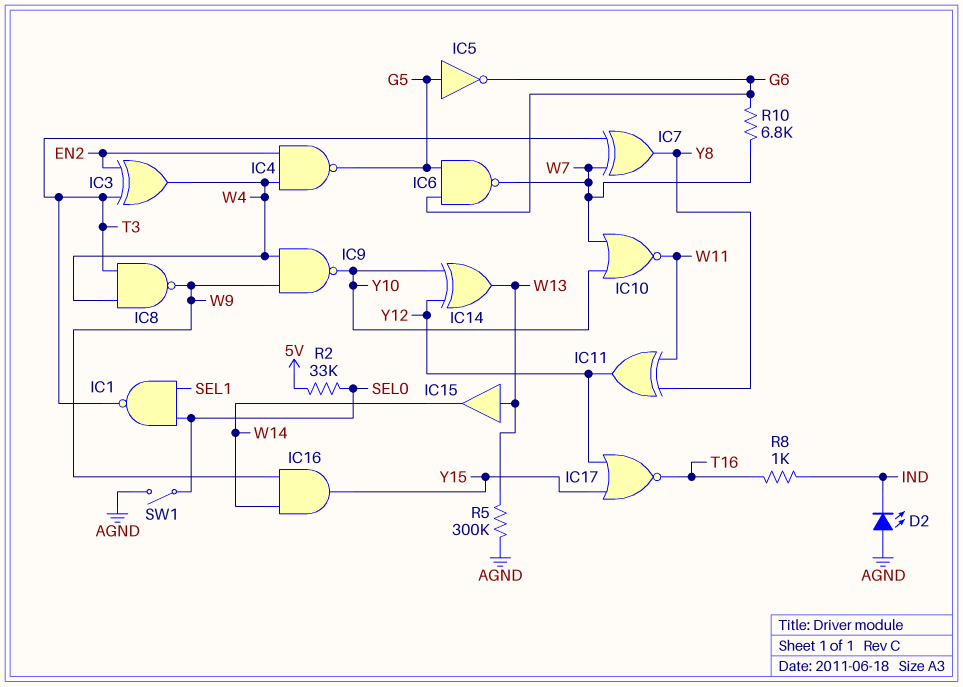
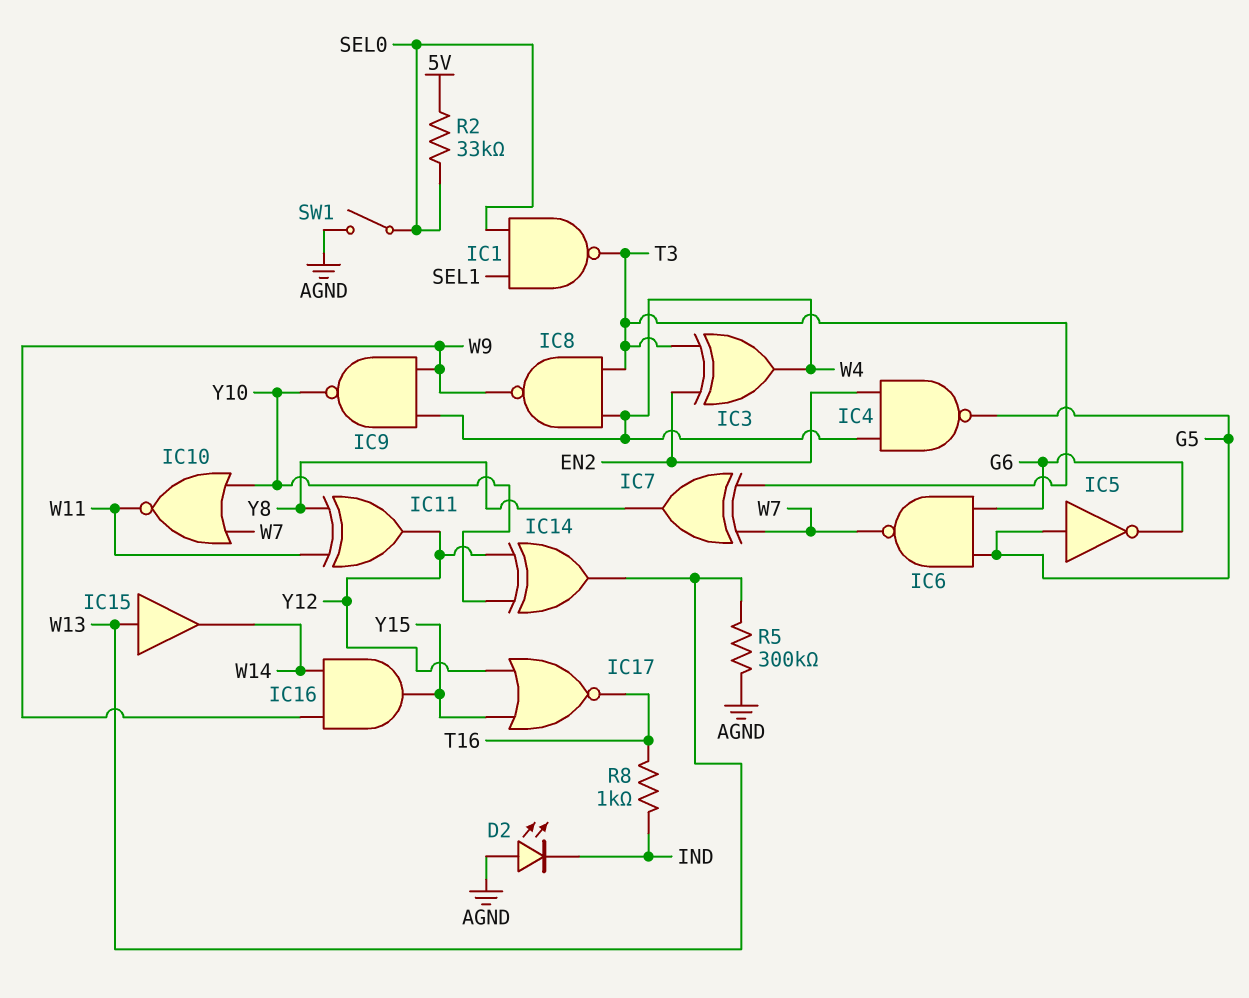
R10: 6.8k (G6, W7) -> none

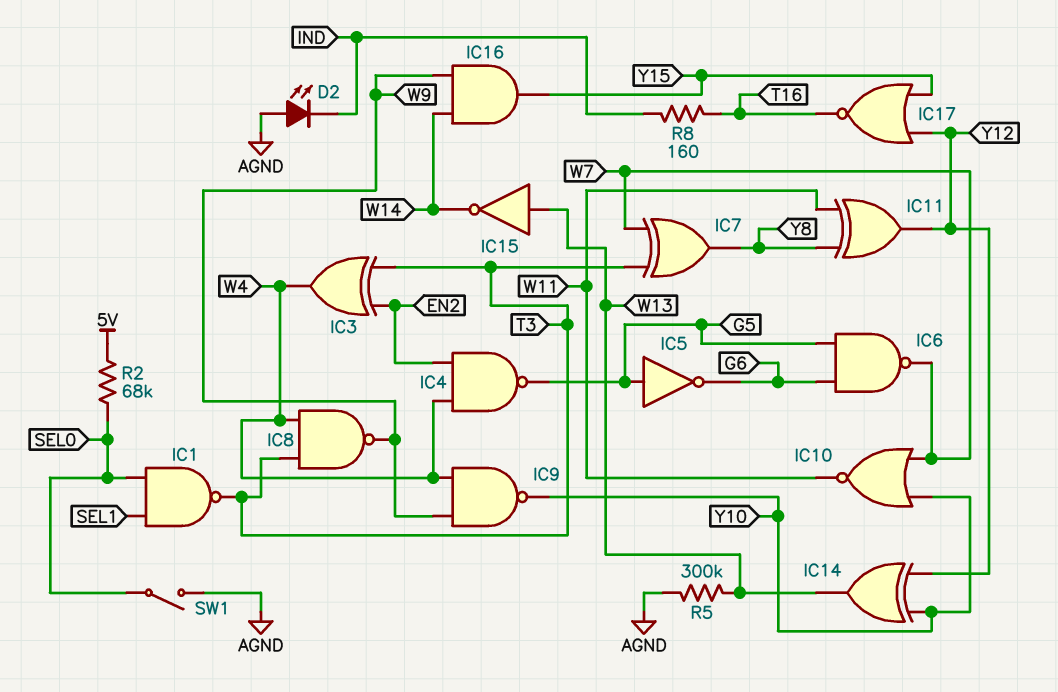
IC15: buffer (in W13, out W14) -> NOT (in W13, out W14)
R2: 33k (5V, SEL0) -> 68k (5V, SEL0)
R8: 1k (IND, T16) -> 160 (IND, T16)

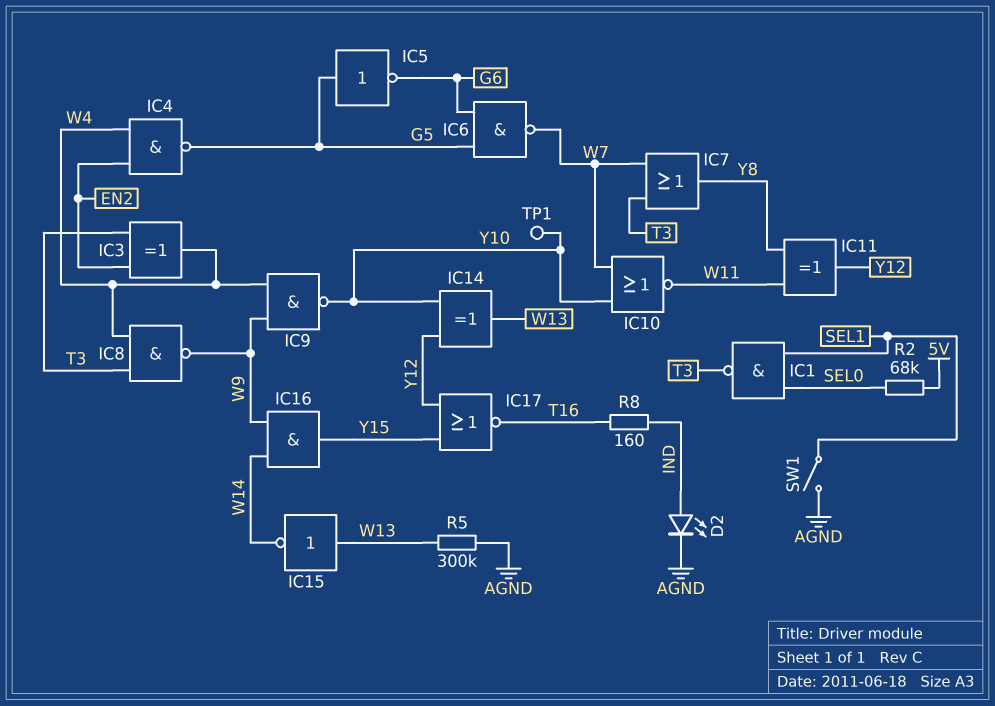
D2: LED (A AGND, K IND) -> LED (A IND, K AGND)
IC7: XOR (in T3, in W7, out Y8) -> OR (in T3, in W7, out Y8)
SW1: switch (AGND, SEL0) -> switch (AGND, SEL1)
TP1: none -> test point (Y10)

